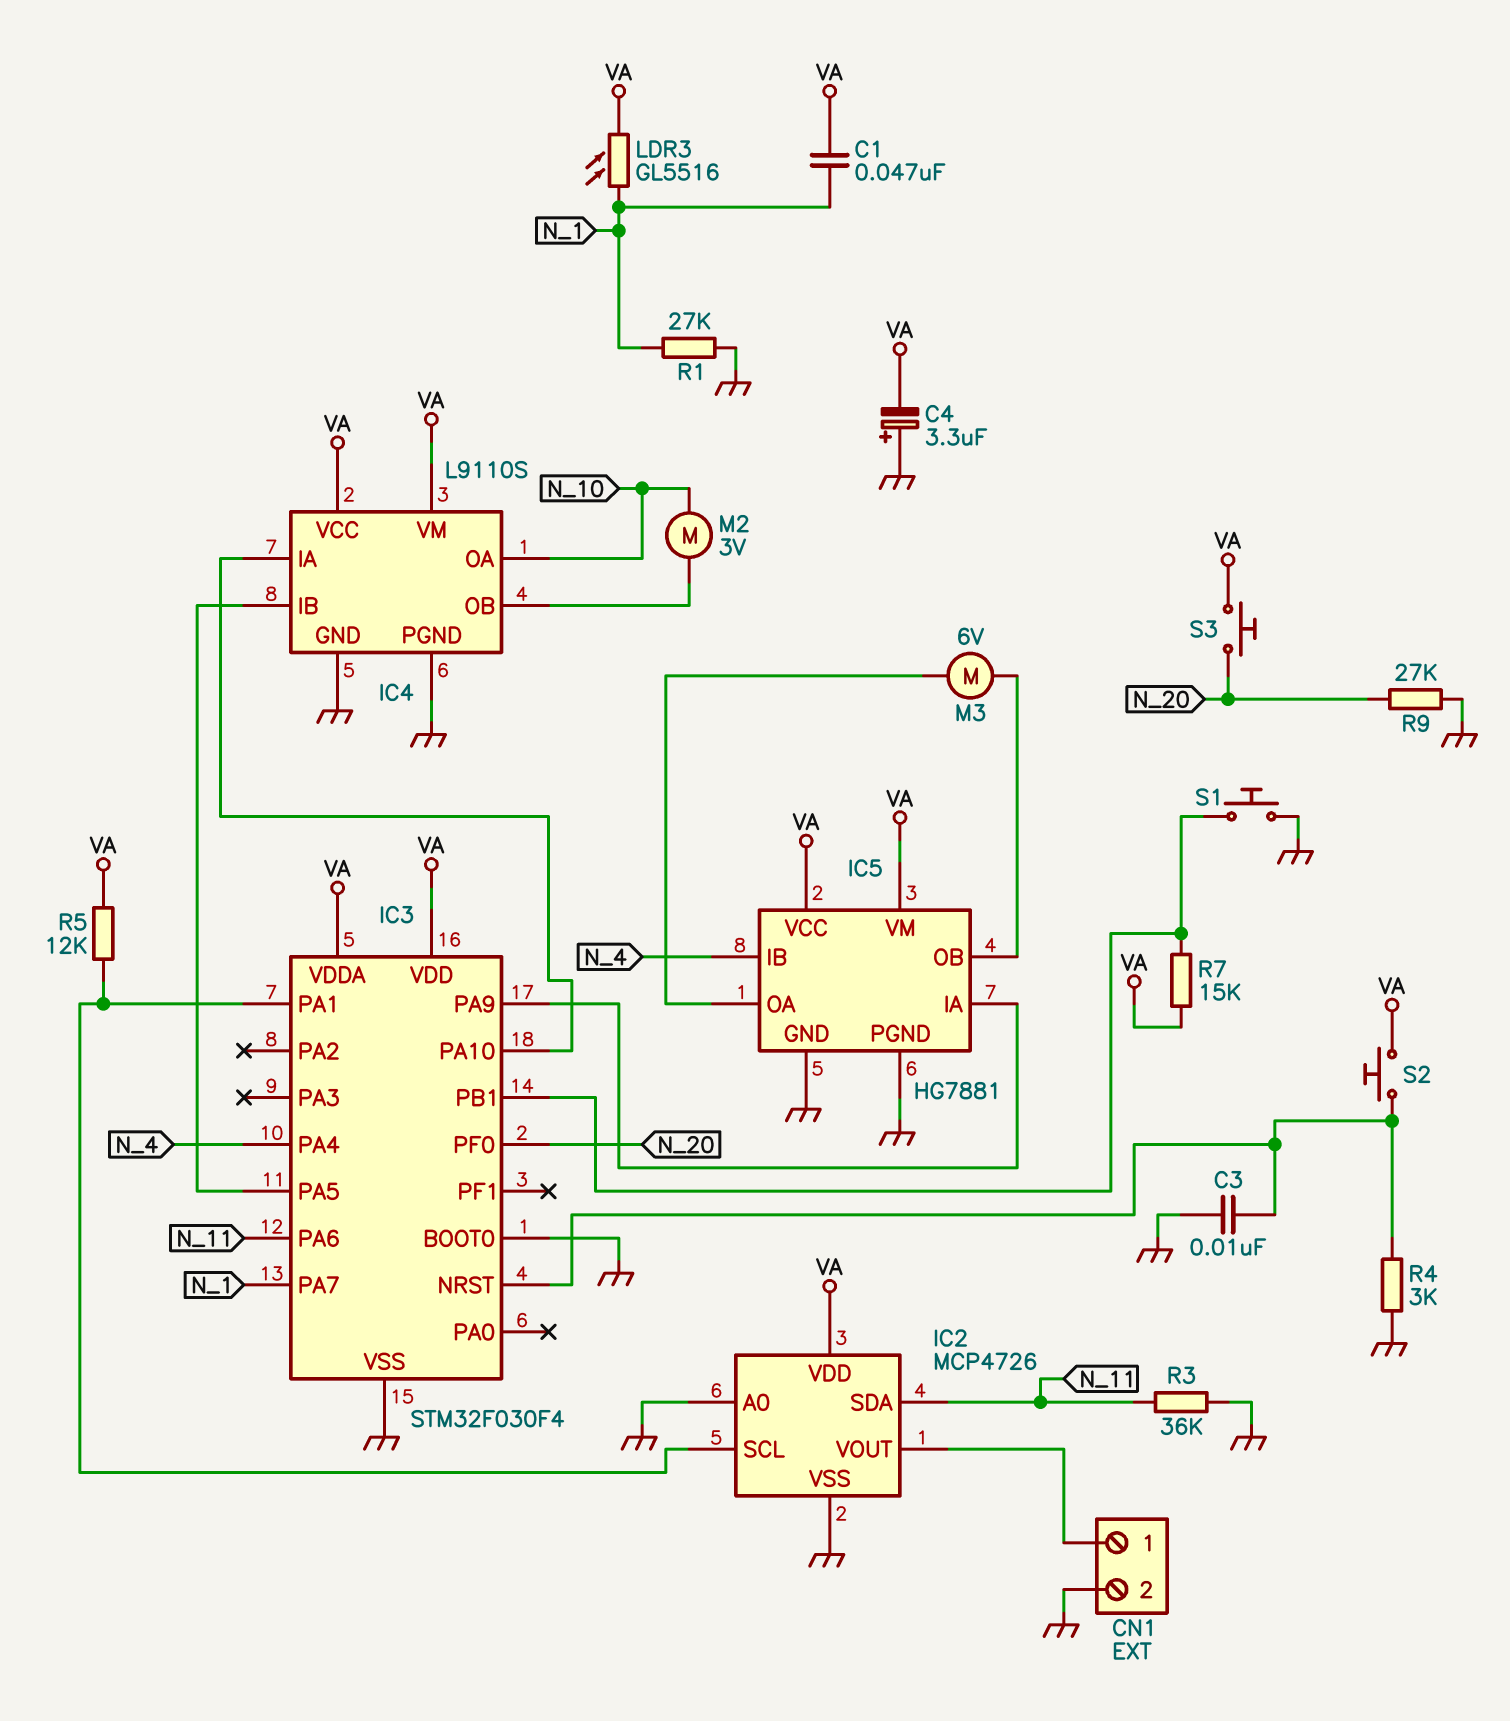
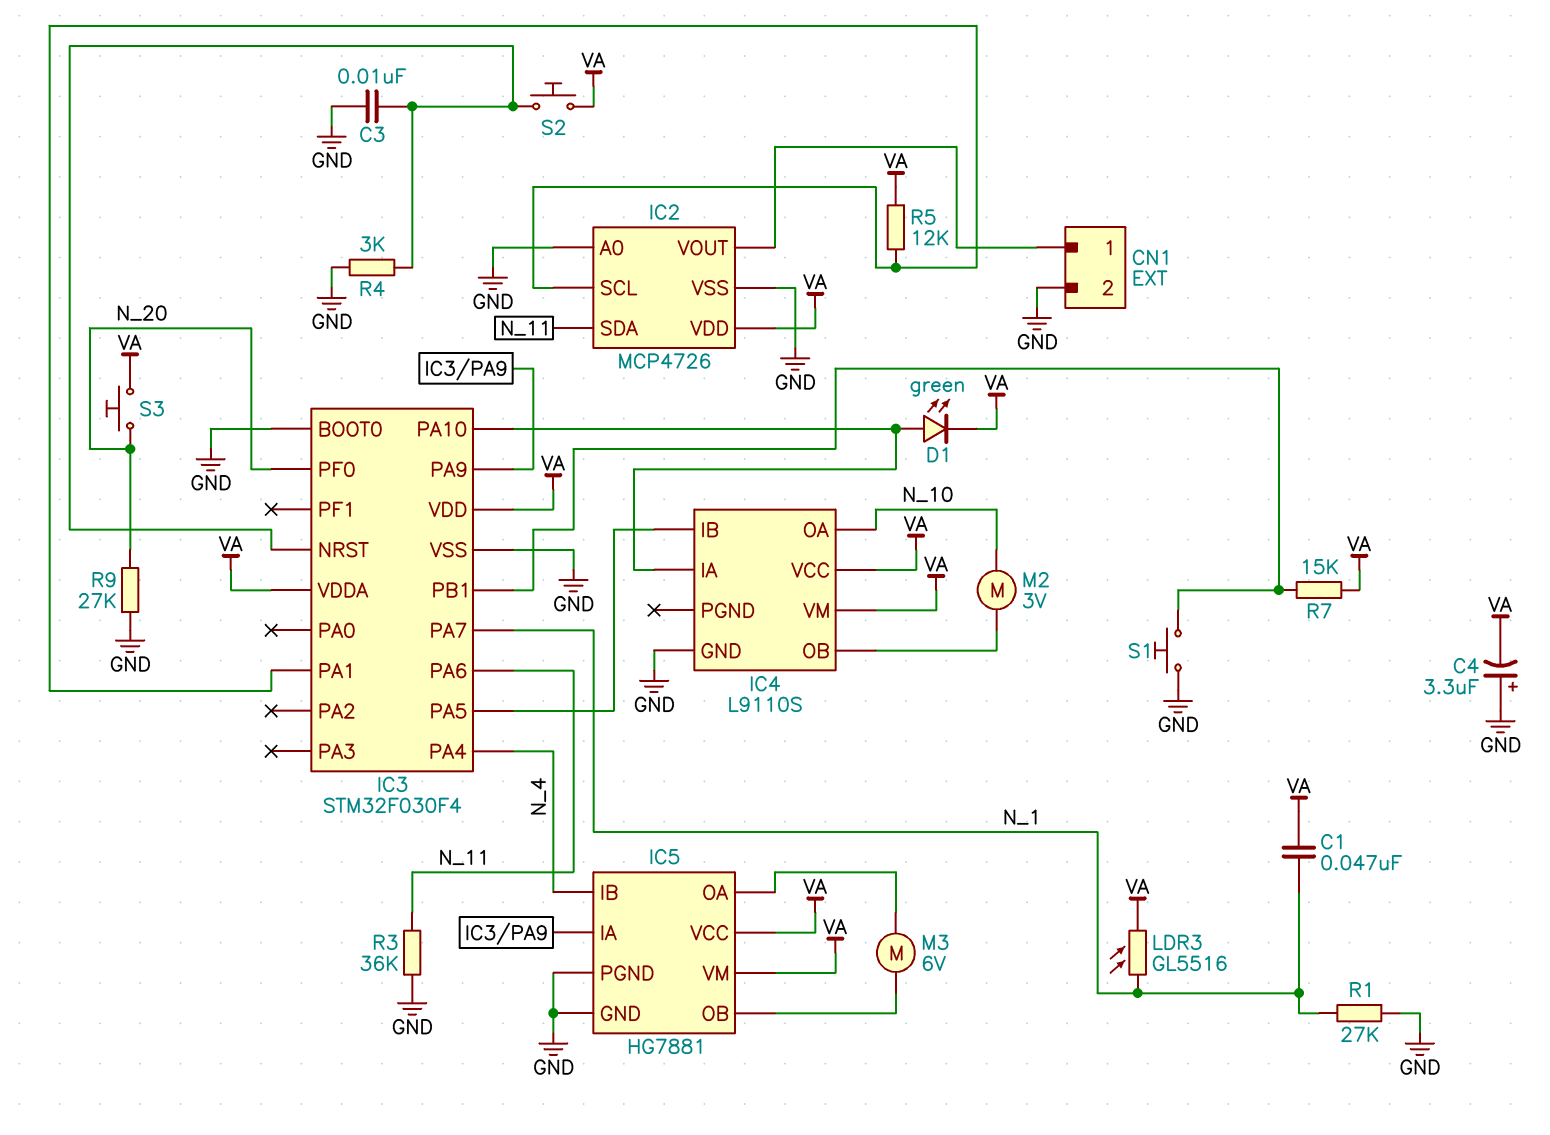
D1: none -> LED green (A IC3/PA10, K VA)
IC4 pin PGND: GND -> none

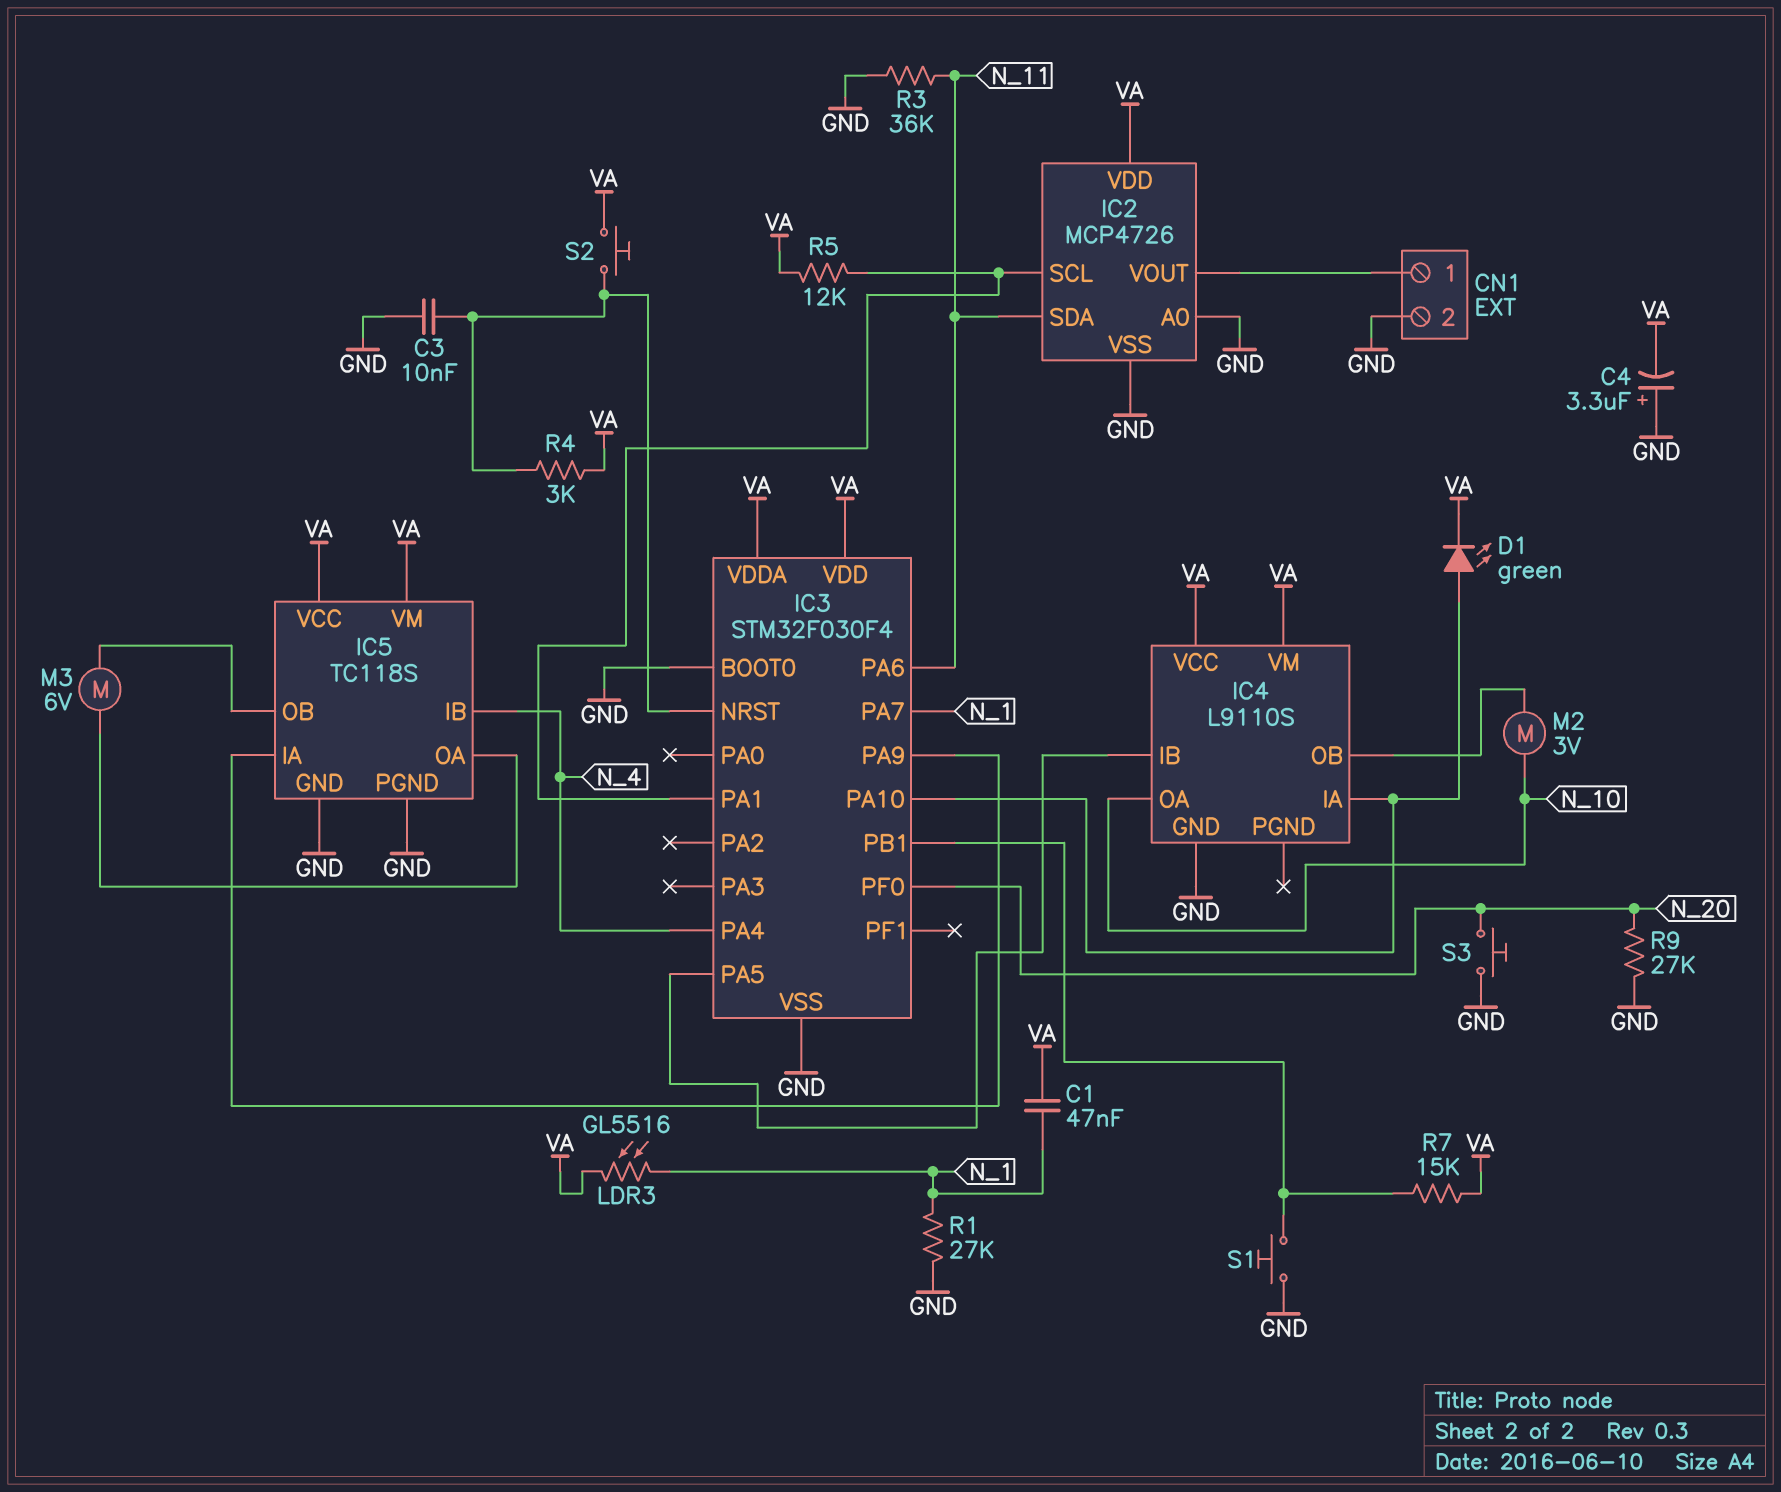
IC5: HG7881 -> TC118S
R4: 3k (GND, IC3/NRST) -> 3k (IC3/NRST, VA)
S3: button (N_20, VA) -> button (GND, N_20)

